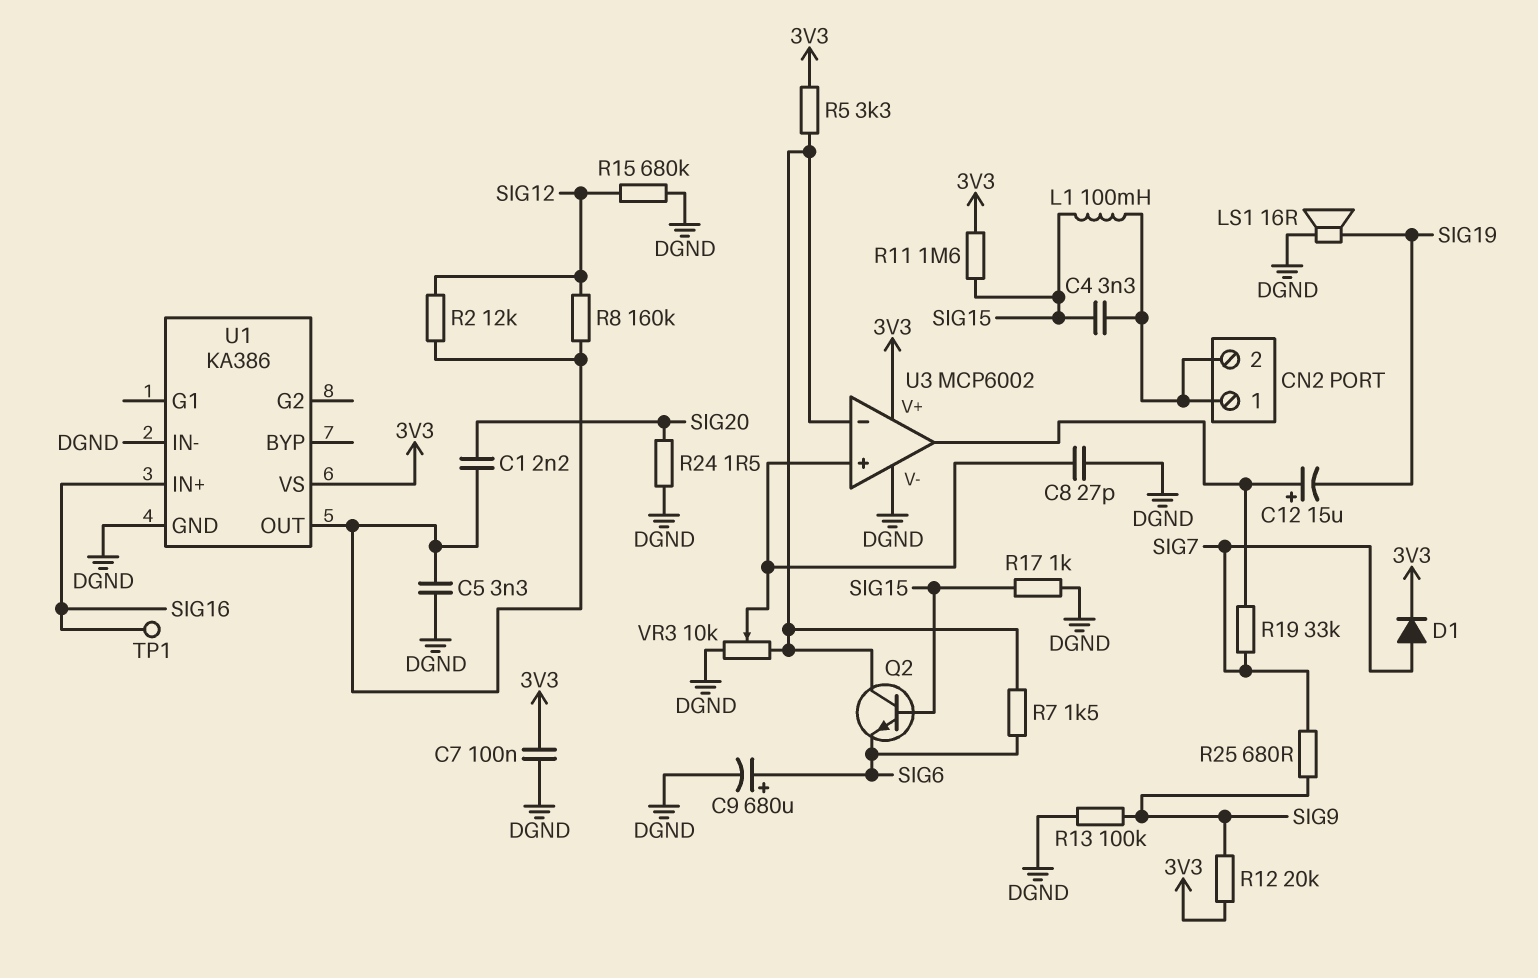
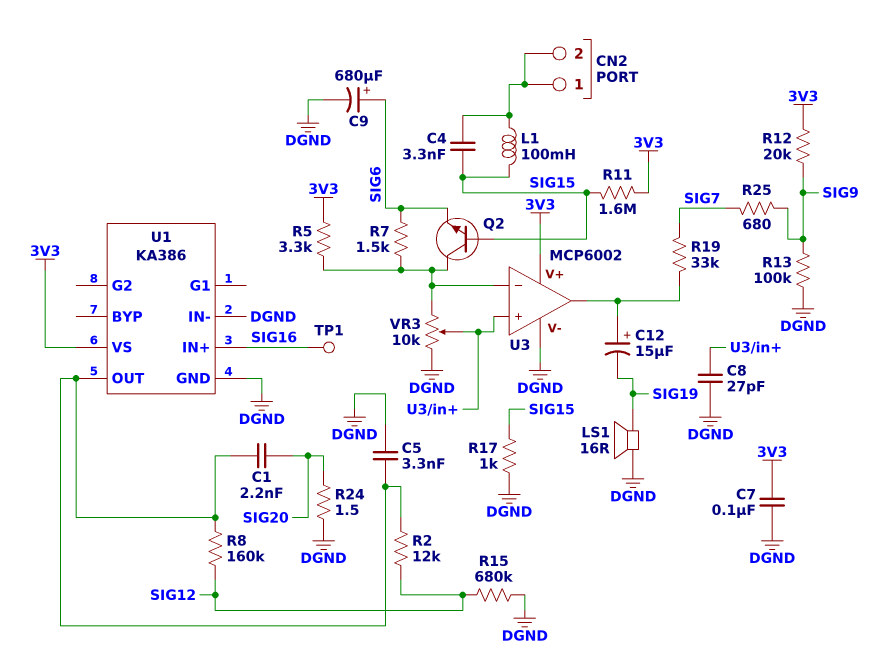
D1: diode (A SIG7, K 3V3) -> none

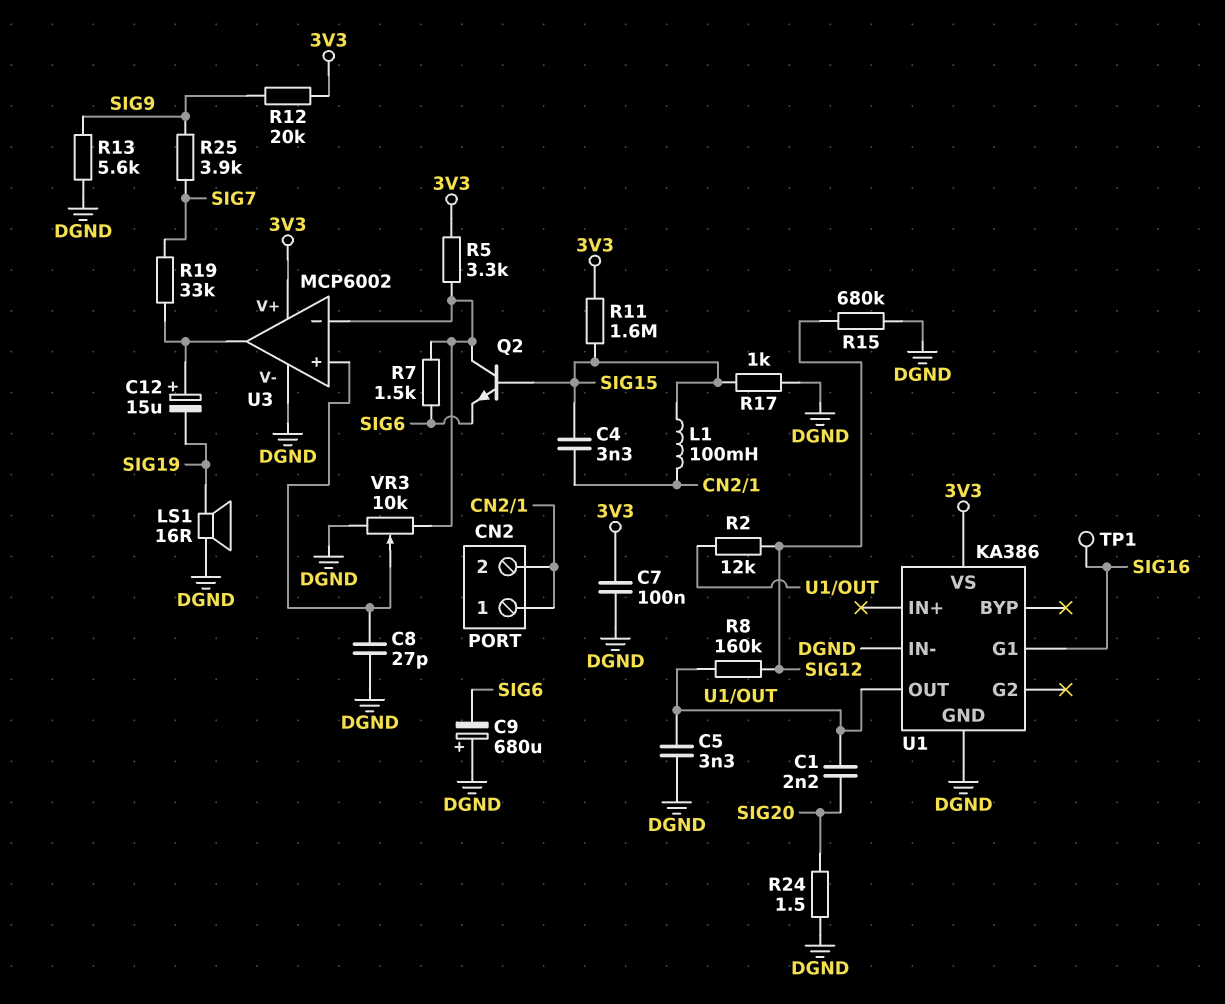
C9: 680uF (plus SIG6, minus DGND) -> 680uF (plus DGND, minus SIG6)
R13: 100k (DGND, SIG9) -> 5.6k (DGND, SIG9)
R25: 680 (SIG7, SIG9) -> 3.9k (SIG7, SIG9)
U1 pin G1: none -> SIG16
U1 pin IN+: SIG16 -> none

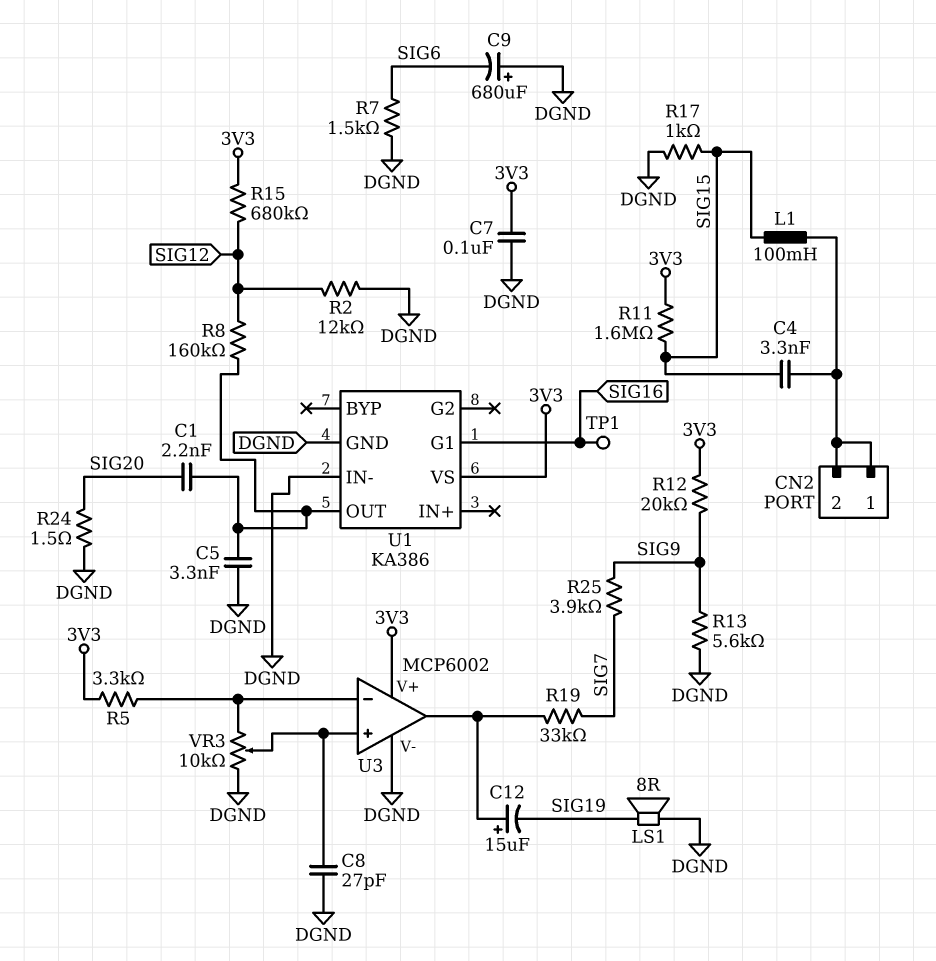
LS1: speaker 16R (DGND, SIG19) -> speaker 8R (DGND, SIG19)
Q2: NPN (B SIG15, C U3/in-, E SIG6) -> none
R2: 12k (SIG12, U1/OUT) -> 12k (DGND, SIG12)
R7: 1.5k (SIG6, U3/in-) -> 1.5k (DGND, SIG6)
R15: 680k (DGND, SIG12) -> 680k (3V3, SIG12)

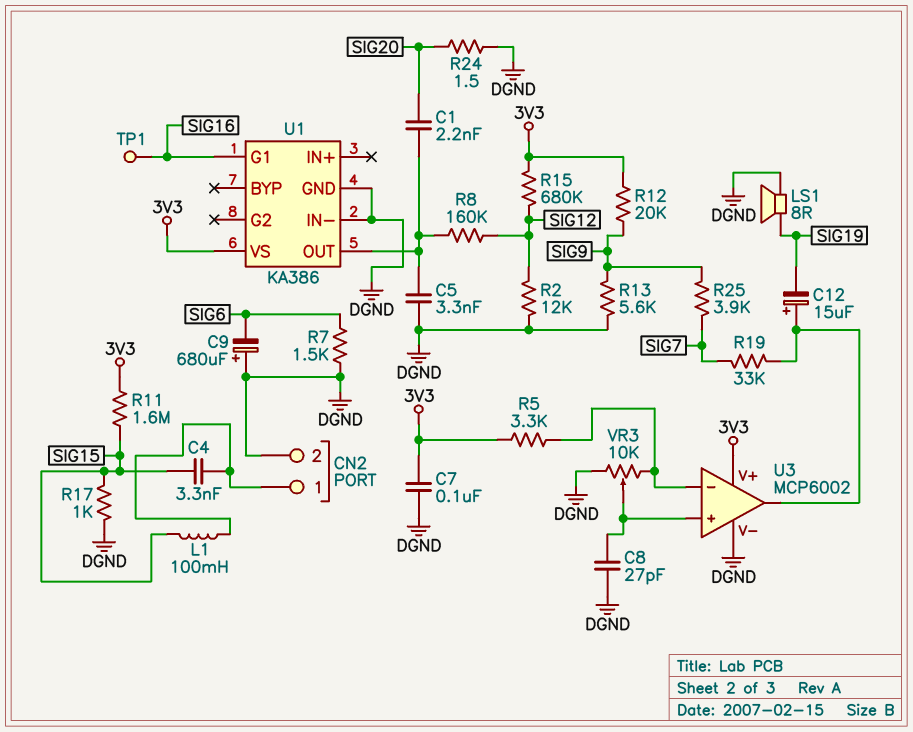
CN2 pin 2: CN2/1 -> DGND

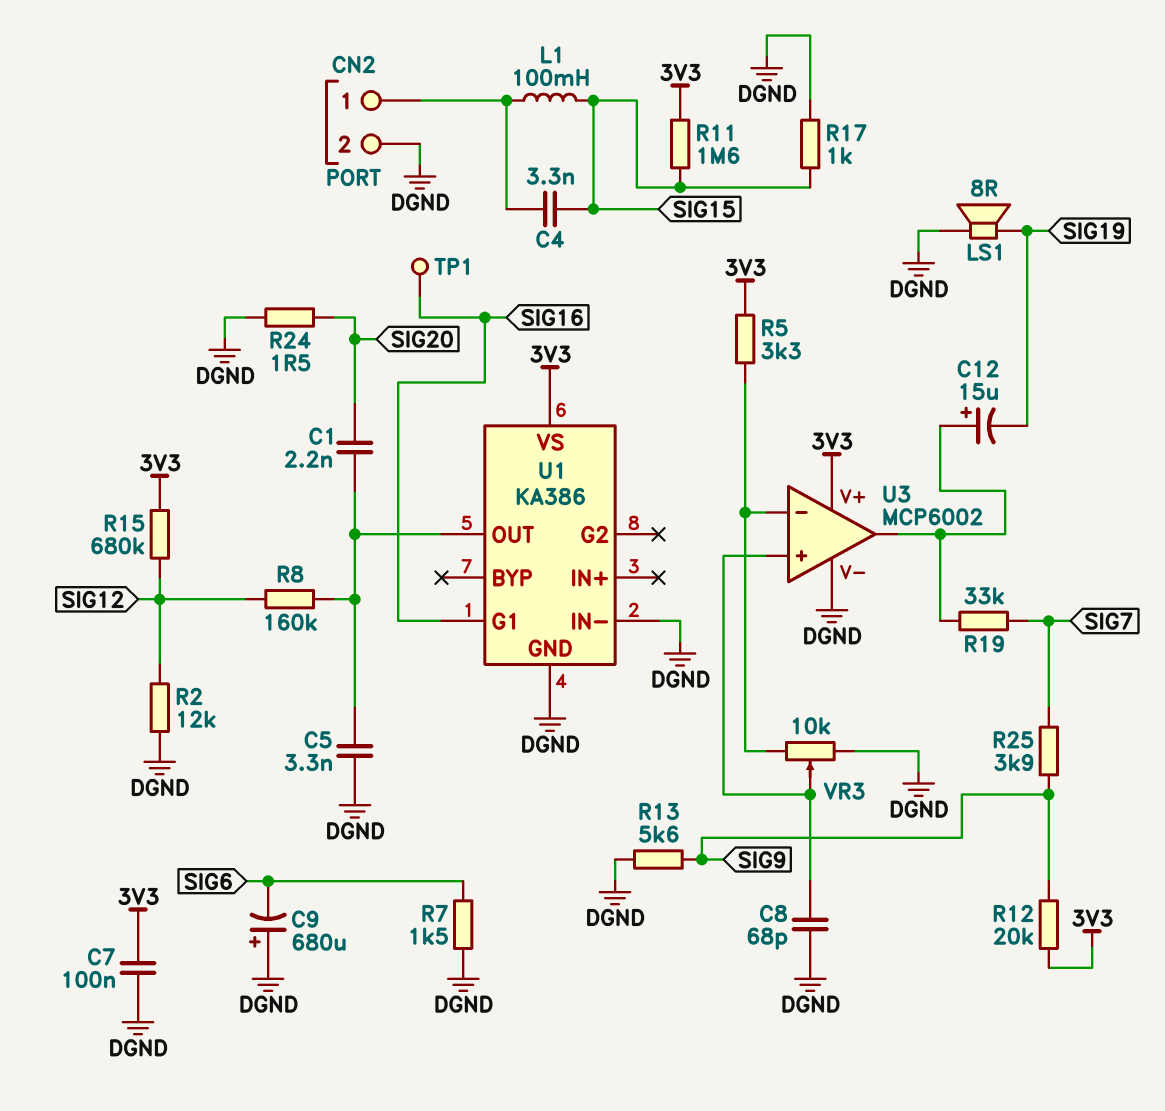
C8: 27pF (DGND, U3/in+) -> 68pF (DGND, U3/in+)

